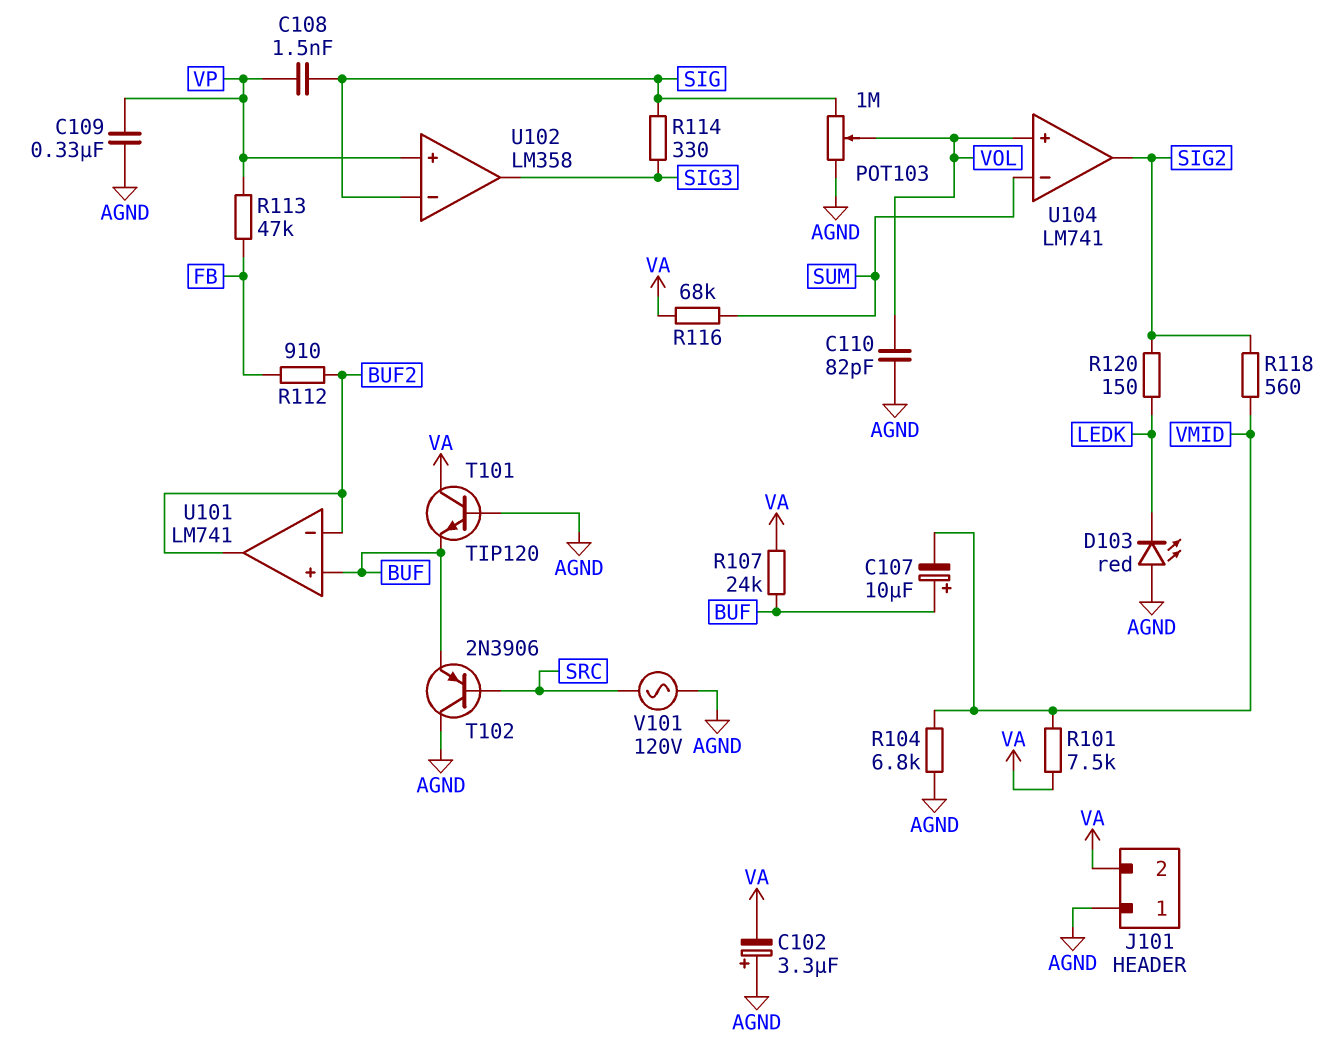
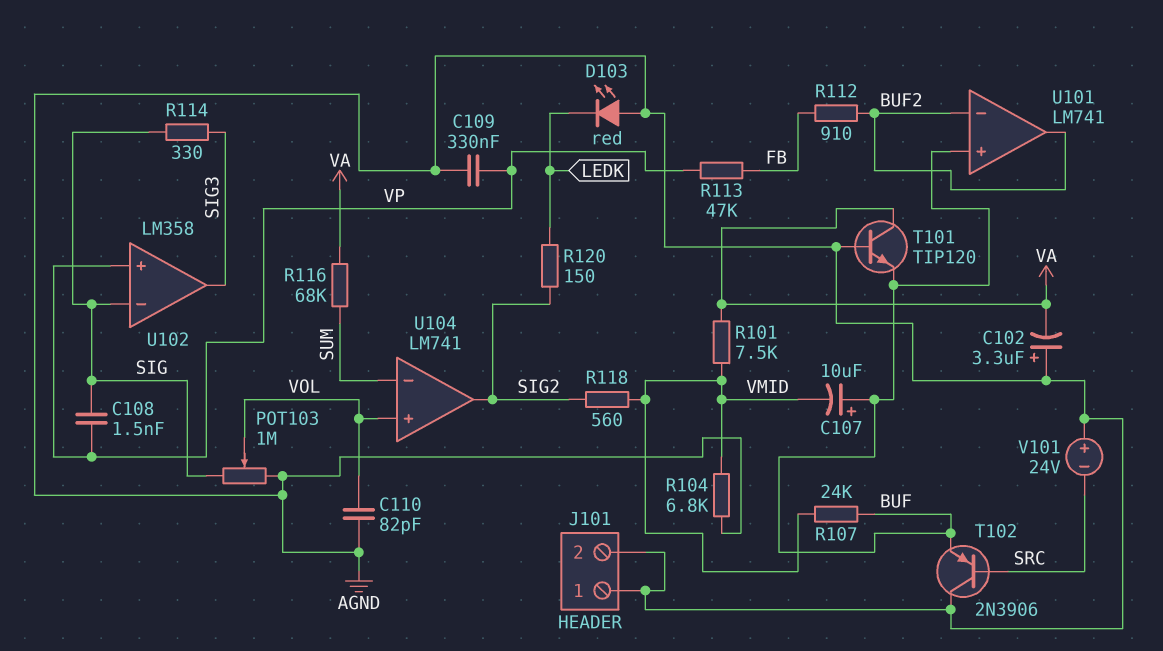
J101 pin 2: VA -> AGND
R107: 24k (BUF, VA) -> 24k (BUF, VMID)
V101: AC 120V (AGND, SRC) -> 24V (plus AGND, minus SRC)

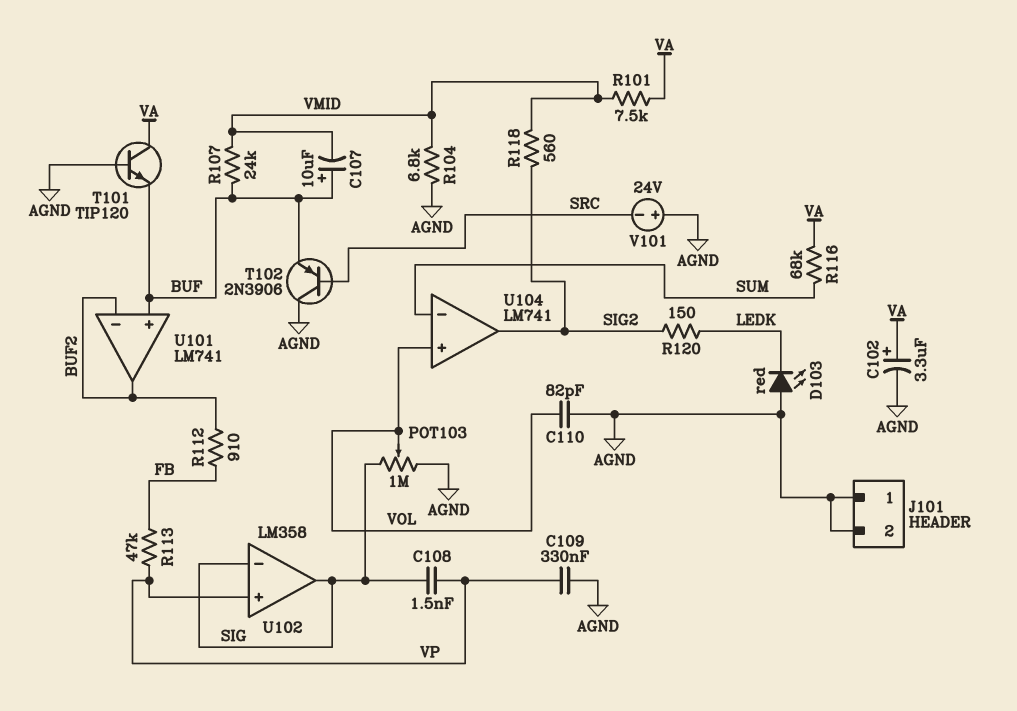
C102: 3.3uF (plus AGND, minus VA) -> 3.3uF (plus VA, minus AGND)
R114: 330 (SIG, SIG3) -> none
U102 pin out: SIG3 -> SIG

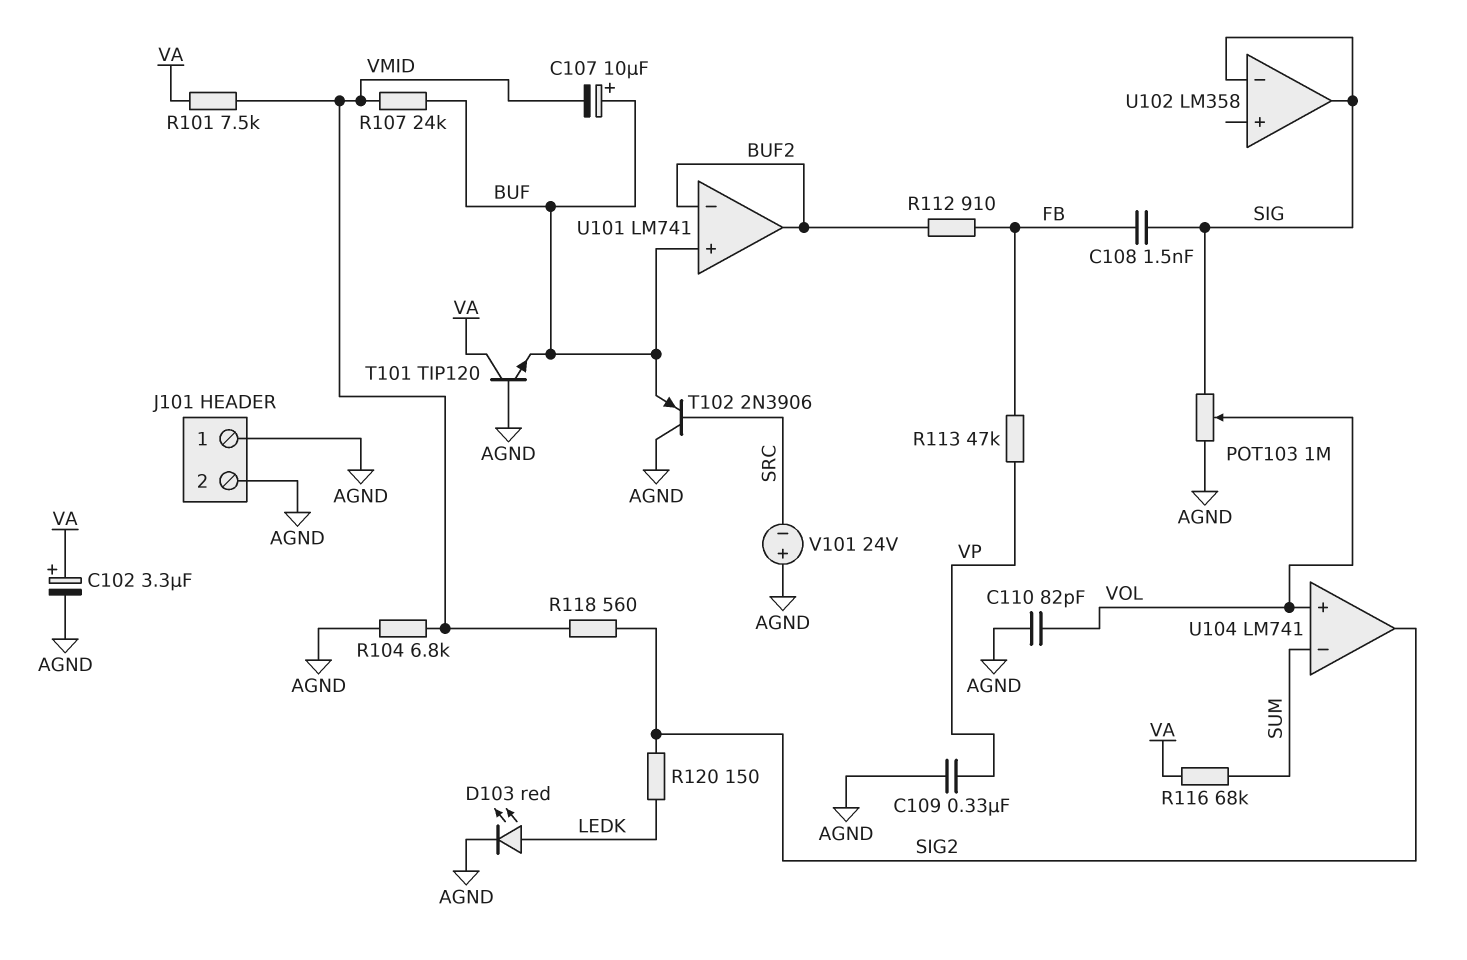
C108: 1.5nF (SIG, VP) -> 1.5nF (FB, SIG)
D103: LED red (A AGND, K LEDK) -> LED red (A LEDK, K AGND)
U102 pin in+: VP -> none

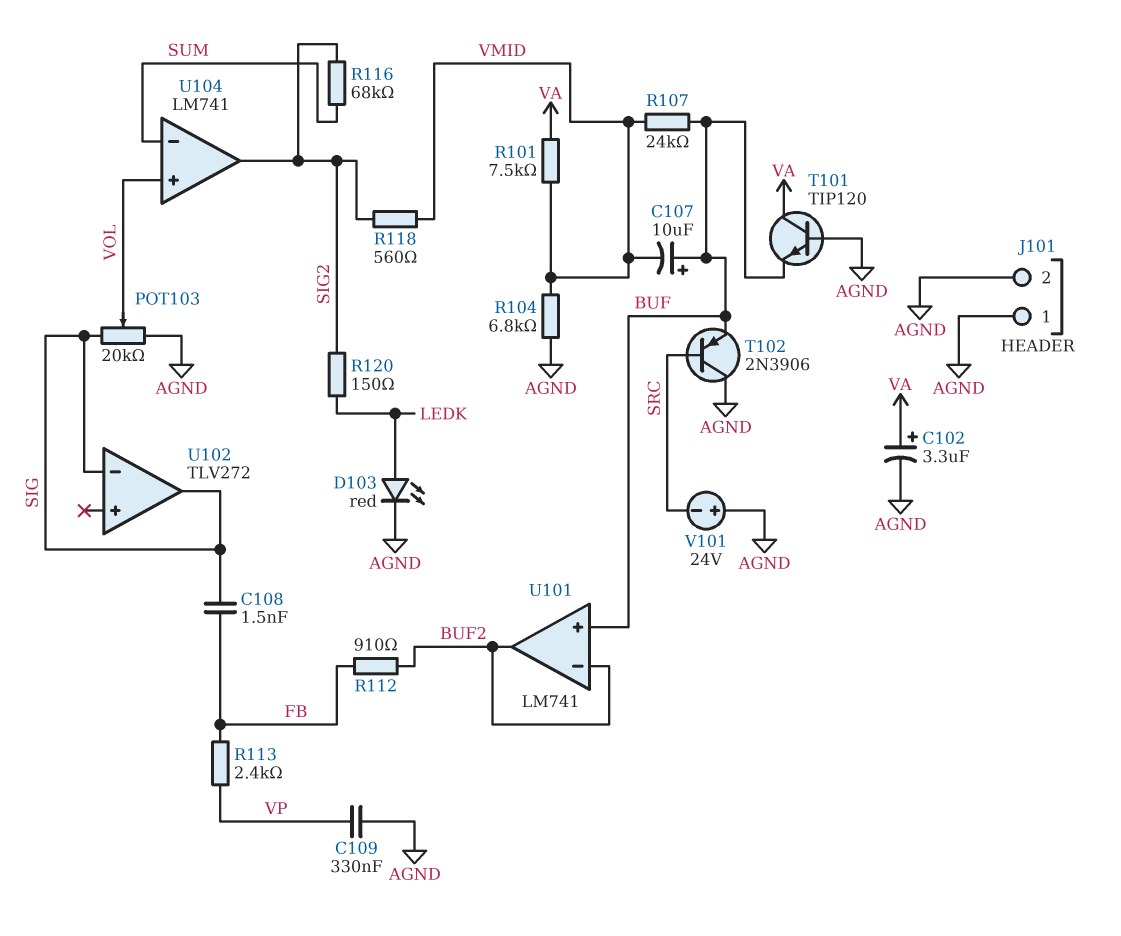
C110: 82pF (AGND, VOL) -> none
POT103: 1M (AGND, SIG, wiper VOL) -> 20k (AGND, SIG, wiper VOL)
R113: 47k (FB, VP) -> 2.4k (FB, VP)
R116: 68k (SUM, VA) -> 68k (SIG2, SUM)
U102: LM358 -> TLV272

